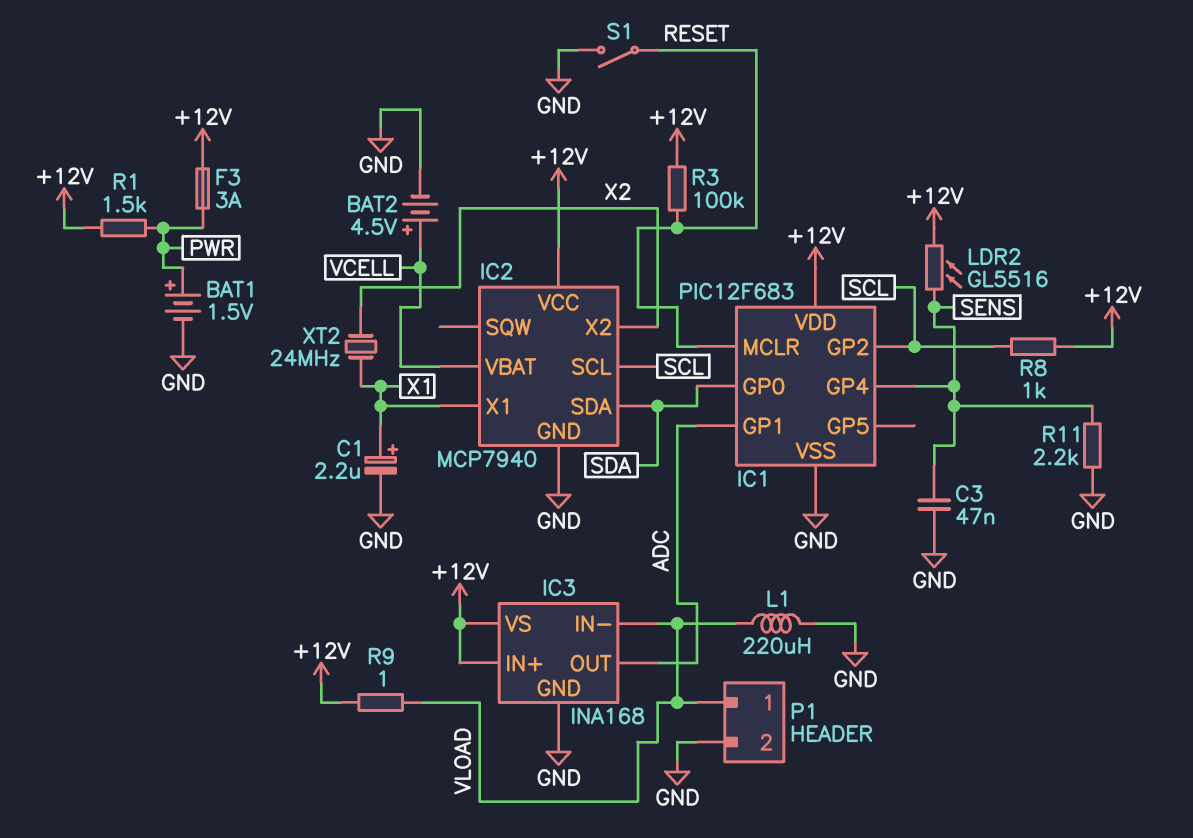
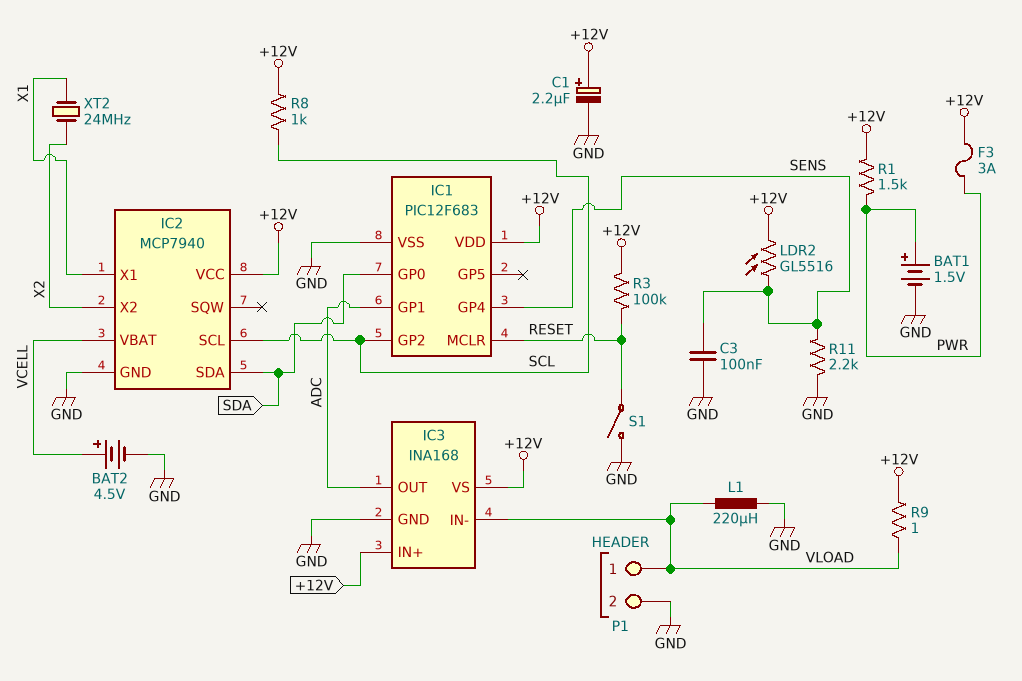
C1: 2.2uF (plus X1, minus GND) -> 2.2uF (plus +12V, minus GND)
C3: 47nF (GND, SENS) -> 100nF (GND, SENS)

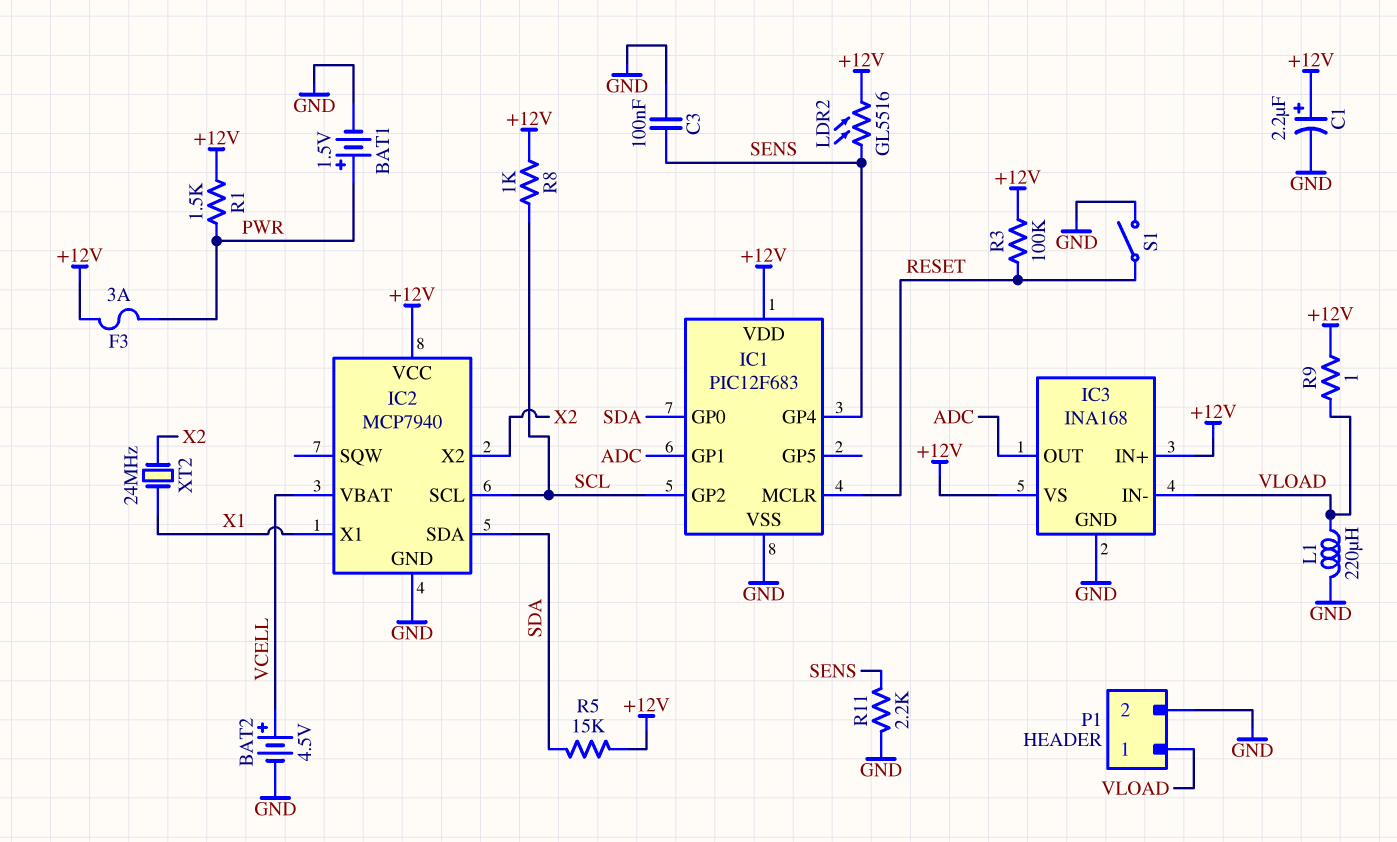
R5: none -> 15k (+12V, SDA)

